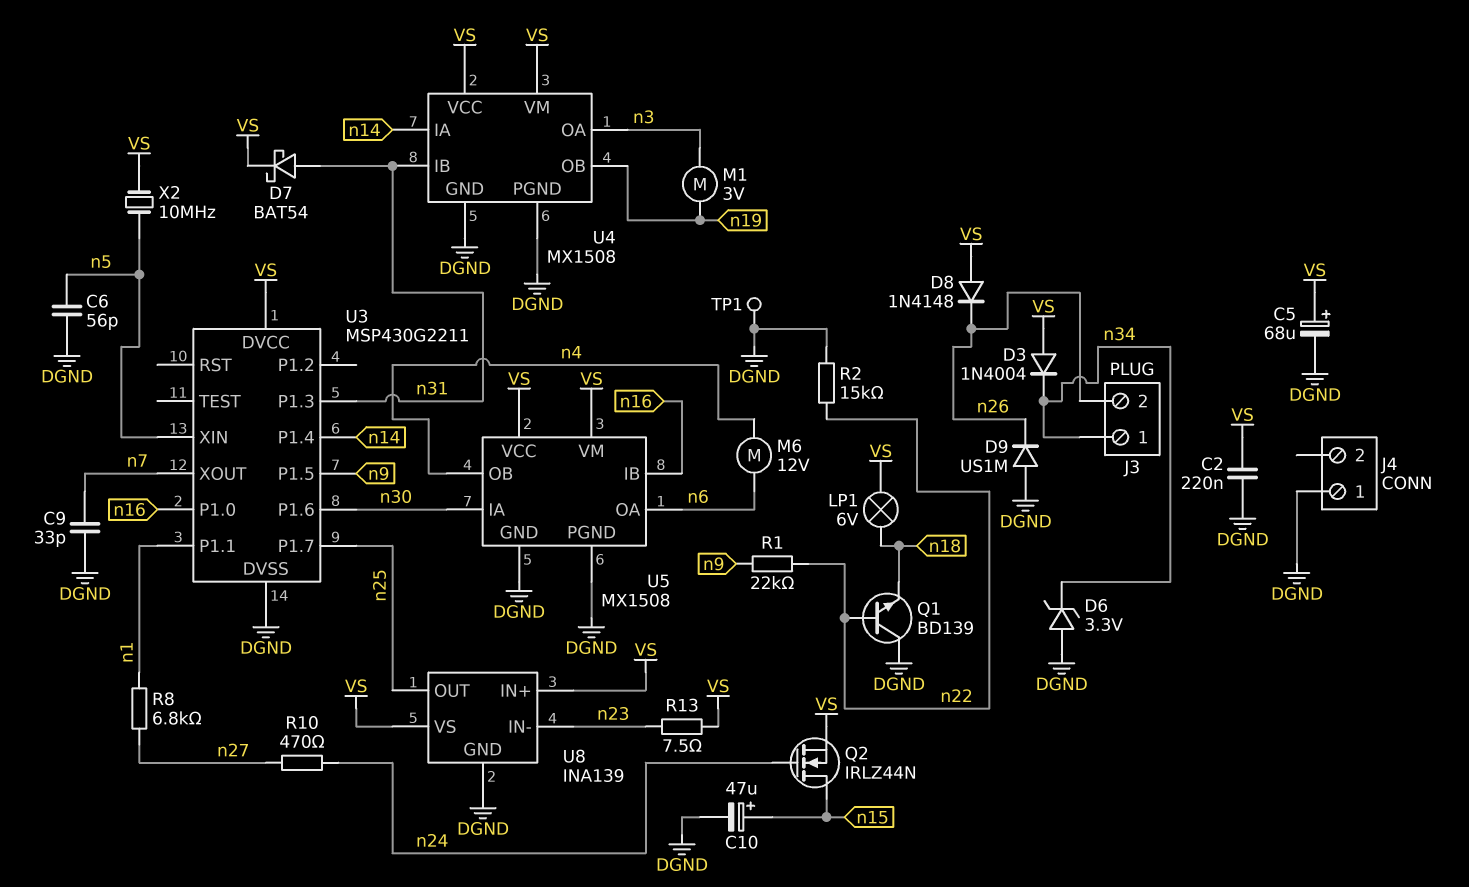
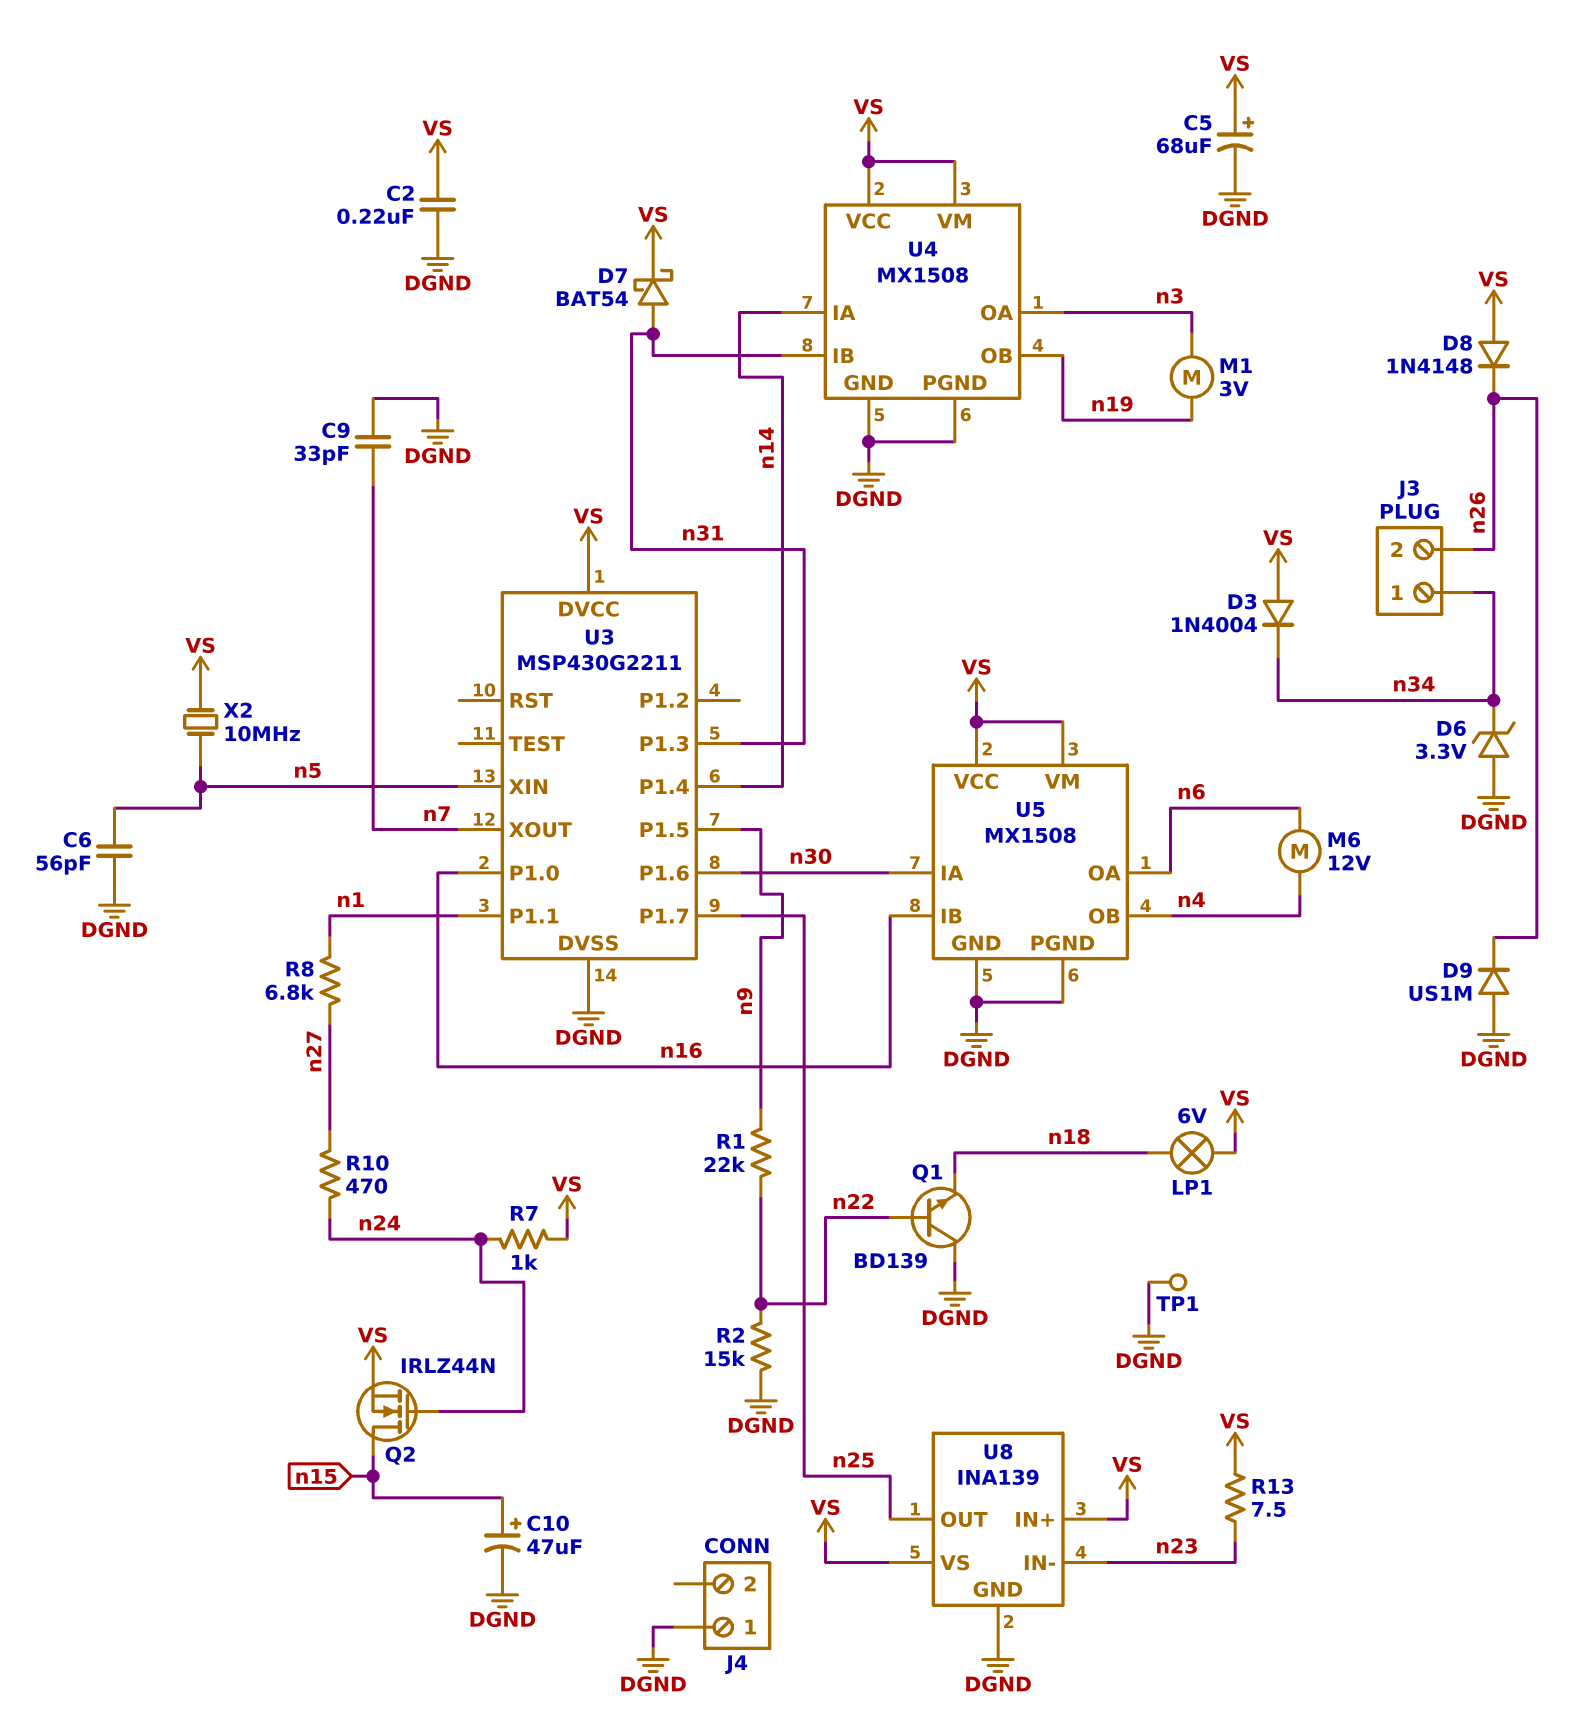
R7: none -> 1k (VS, n24)

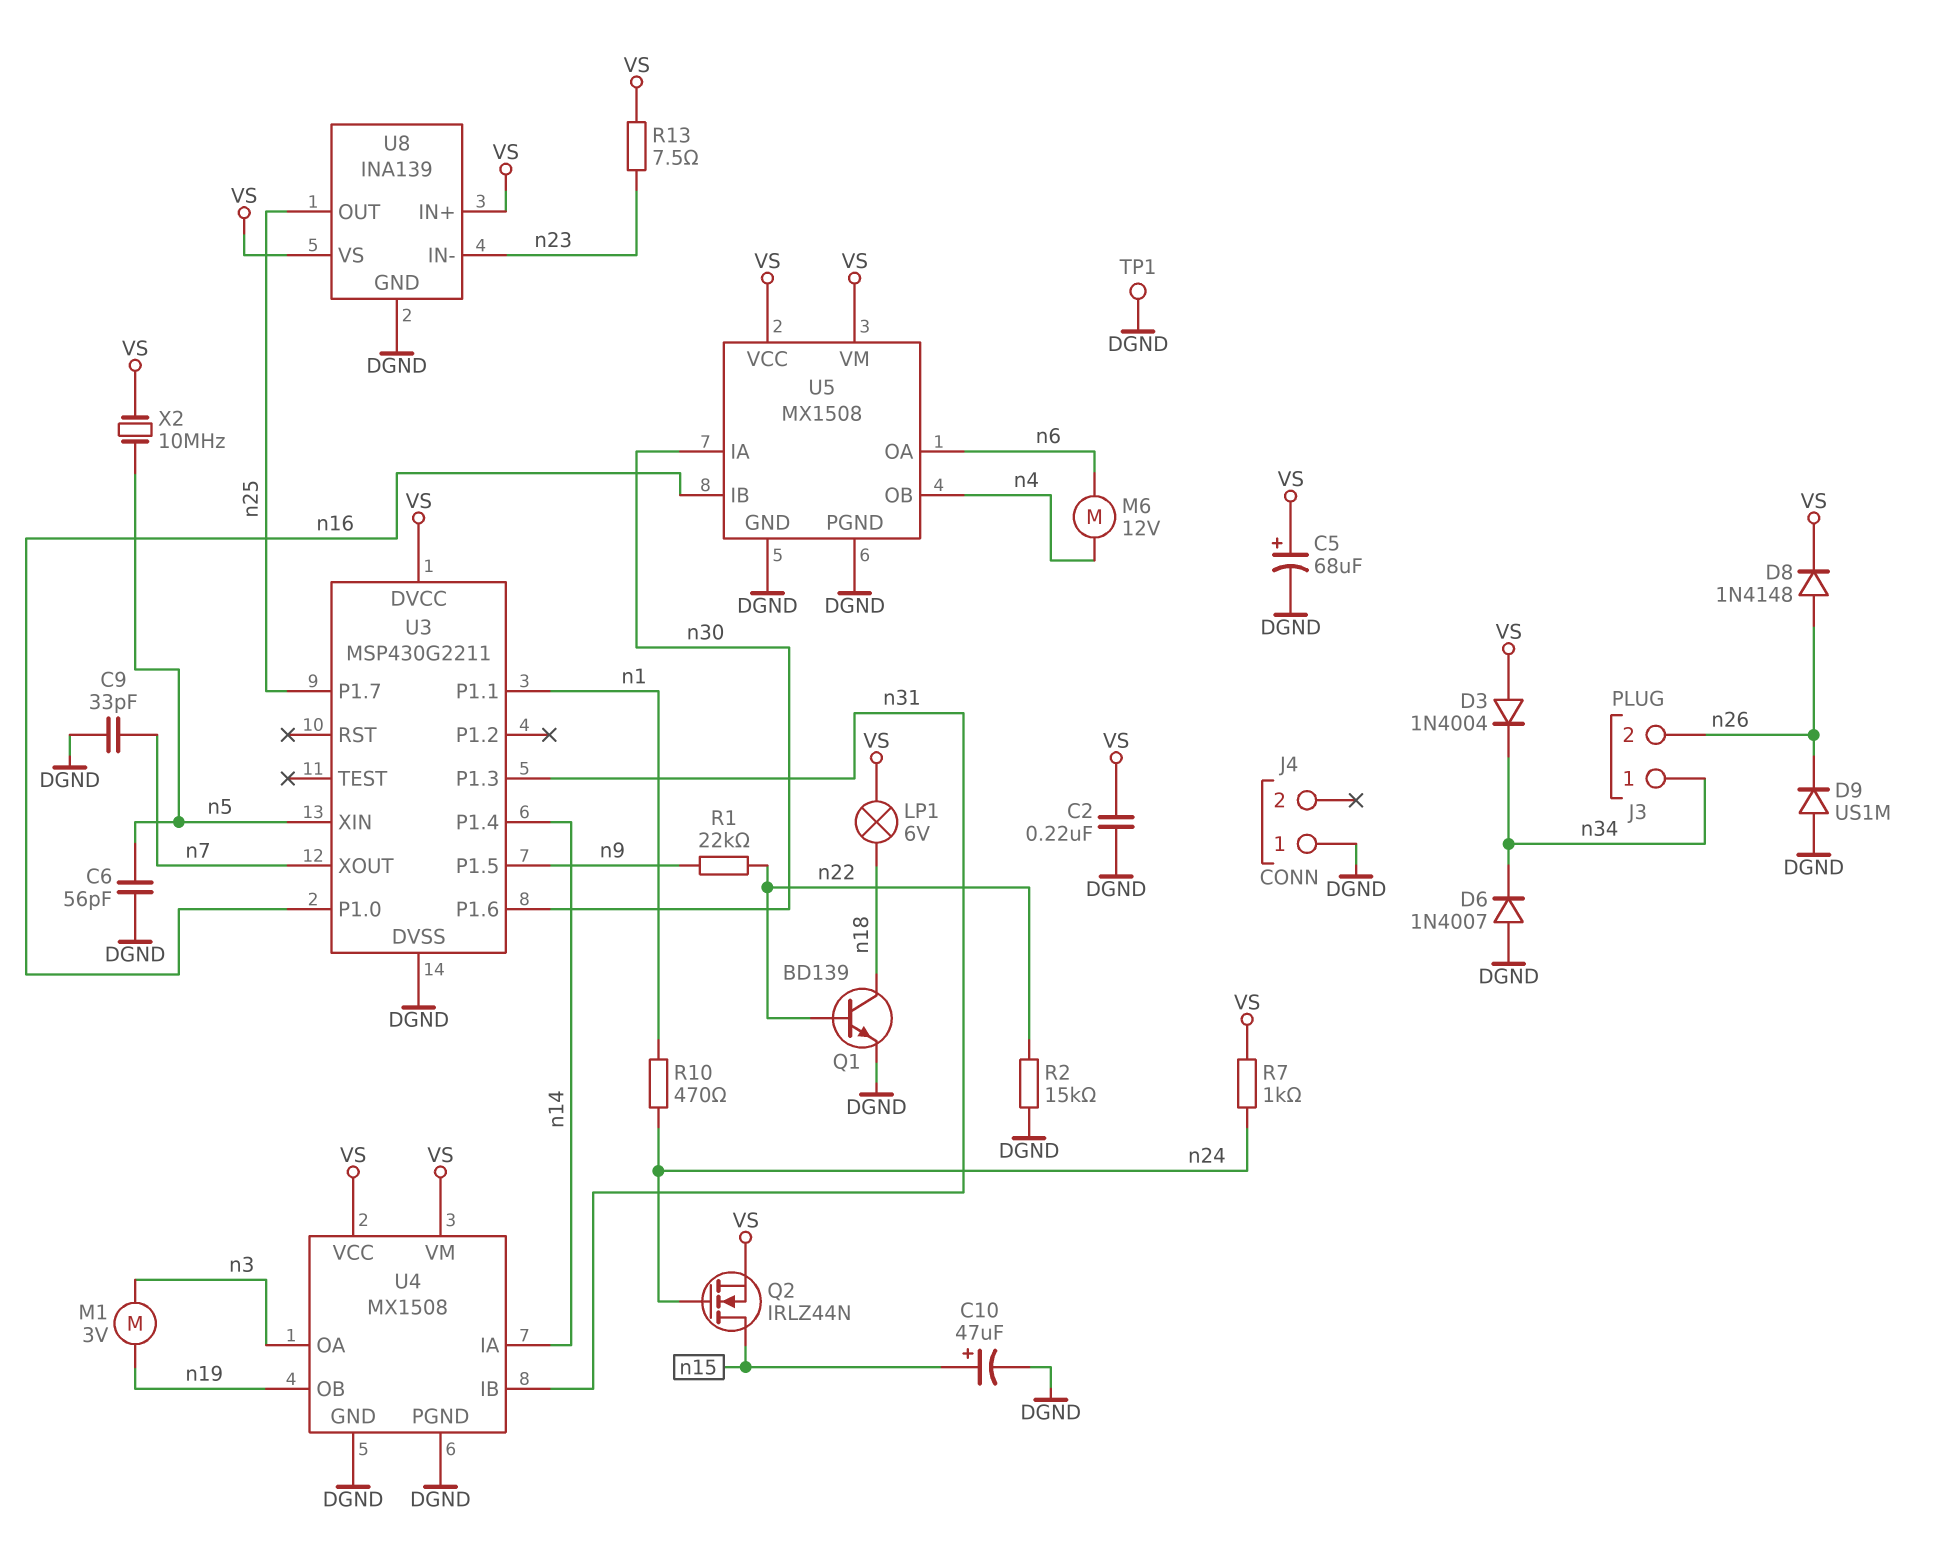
D6: zener 3.3V (A DGND, K n34) -> diode 1N4007 (A DGND, K n34)
D7: schottky BAT54 (A n31, K VS) -> none
D8: diode 1N4148 (A VS, K n26) -> diode 1N4148 (A n26, K VS)
Q1: NPN BD139 (B n22, C DGND, E n18) -> NPN BD139 (B n22, C n18, E DGND)
R8: 6.8k (n1, n27) -> none
R10: 470 (n24, n27) -> 470 (n1, n24)

